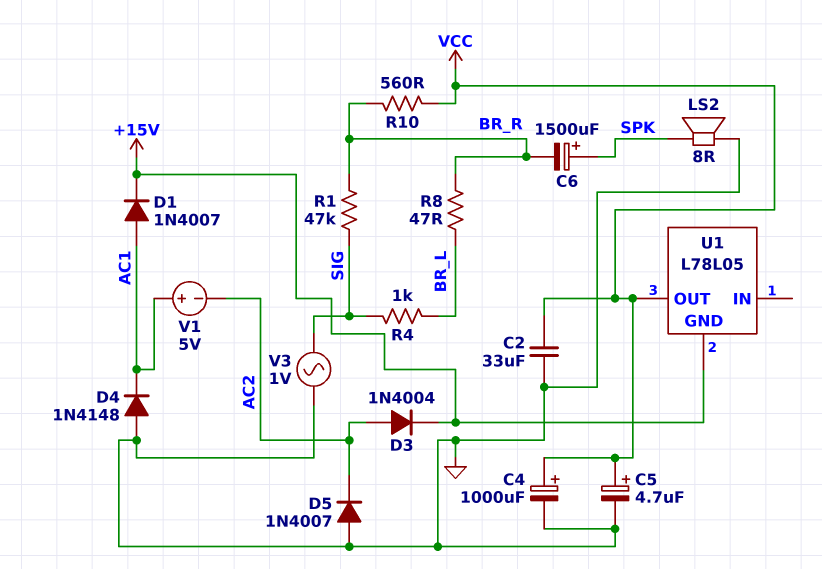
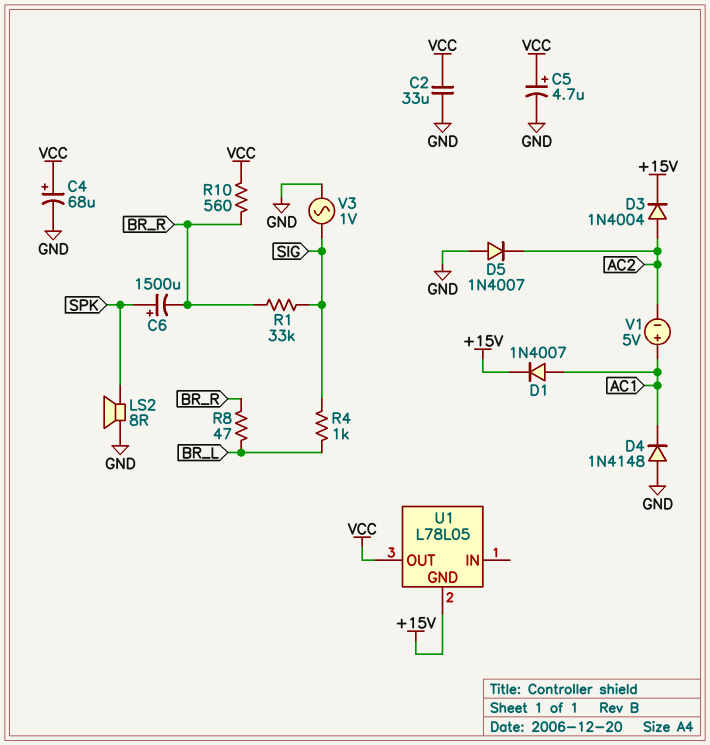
C4: 1000uF (plus VCC, minus GND) -> 68uF (plus VCC, minus GND)
R1: 47k (BR_R, SIG) -> 33k (BR_R, SIG)

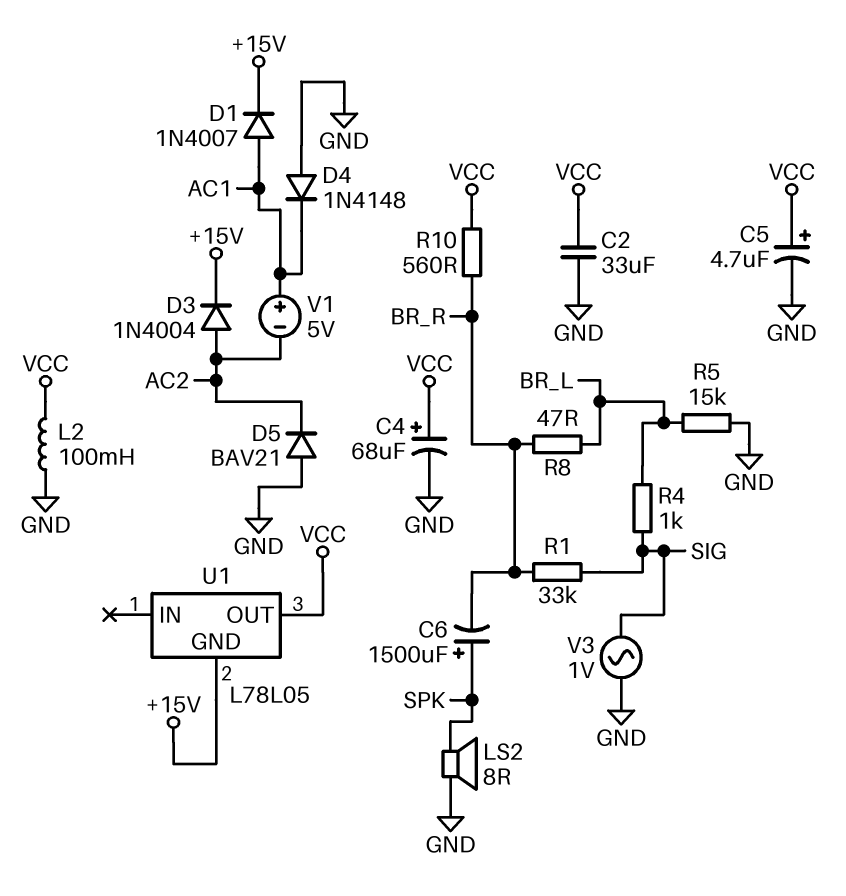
D5: diode 1N4007 (A GND, K AC2) -> diode BAV21 (A GND, K AC2)
L2: none -> 100mH (GND, VCC)
R5: none -> 15k (BR_L, GND)

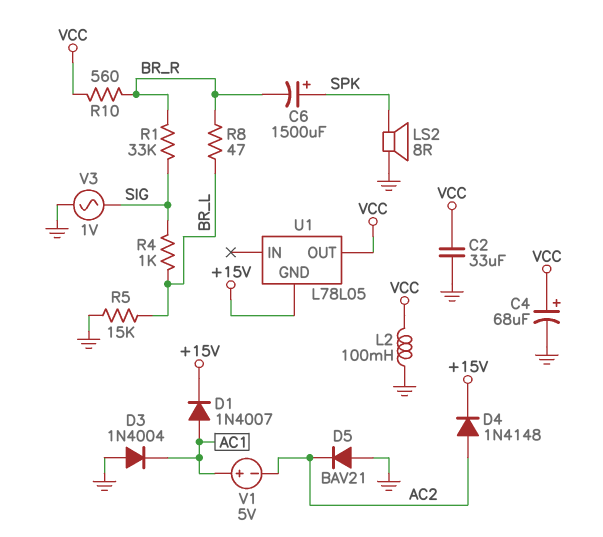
C5: 4.7uF (plus VCC, minus GND) -> none
D3: diode 1N4004 (A AC2, K +15V) -> diode 1N4004 (A GND, K AC1)
D4: diode 1N4148 (A GND, K AC1) -> diode 1N4148 (A AC2, K +15V)

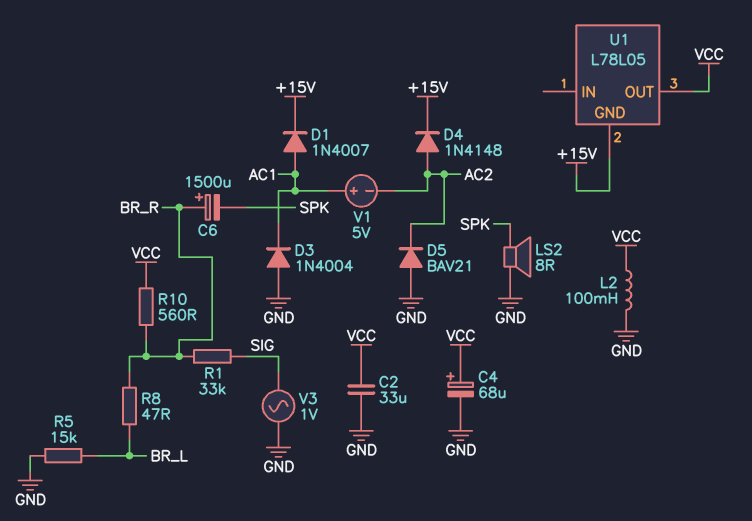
C6: 1500uF (plus SPK, minus BR_R) -> 1500uF (plus BR_R, minus SPK)
R4: 1k (BR_L, SIG) -> none

